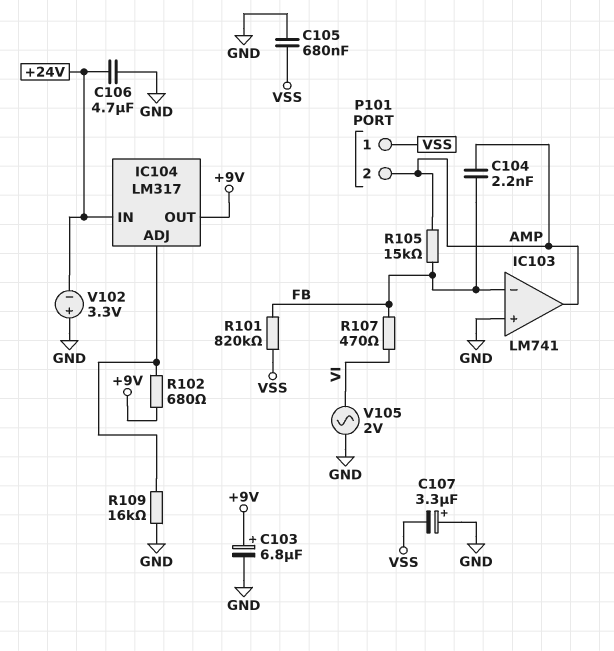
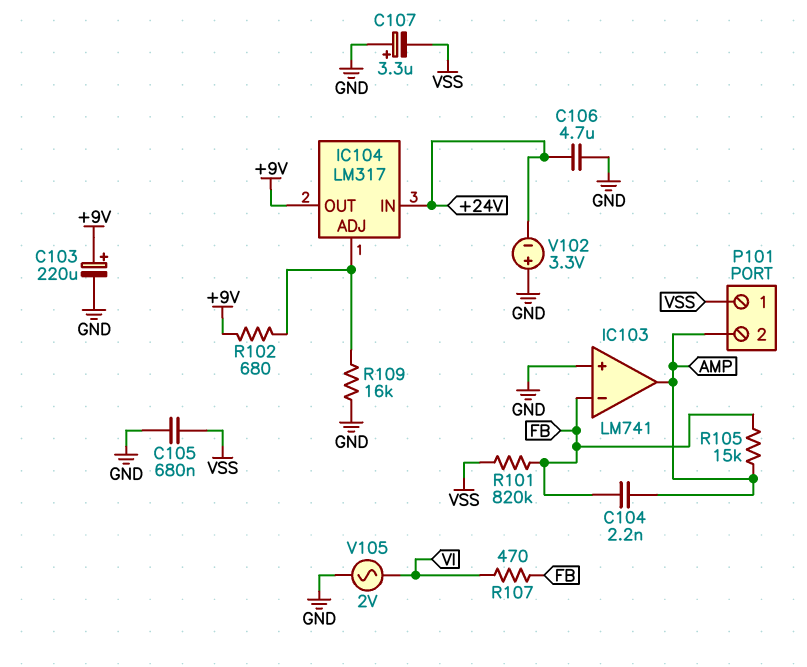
C103: 6.8uF (plus +9V, minus GND) -> 220uF (plus +9V, minus GND)

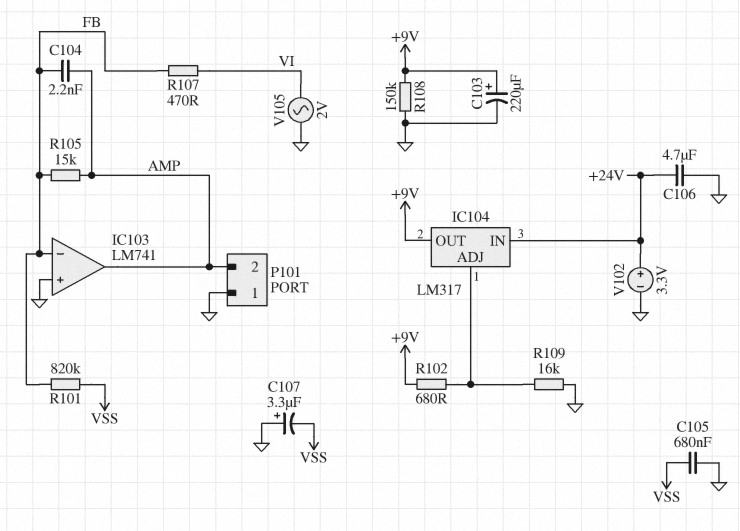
P101 pin 1: VSS -> GND
R108: none -> 150k (+9V, GND)
V102: 3.3V (plus GND, minus +24V) -> 3.3V (plus +24V, minus GND)

